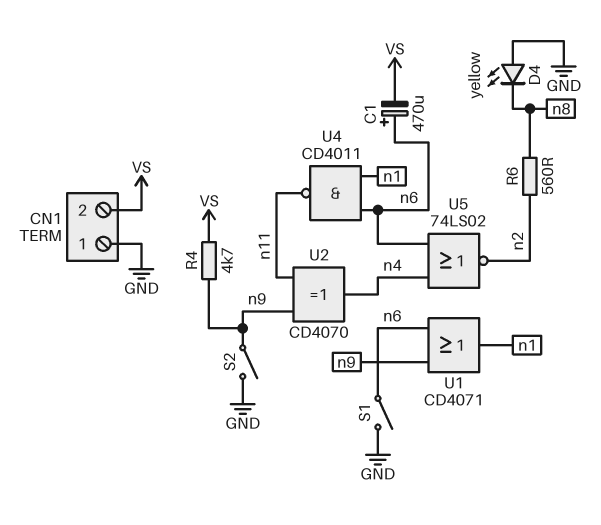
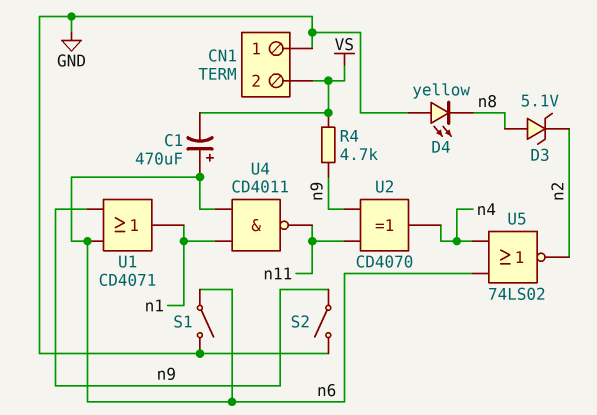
D3: none -> zener 5.1V (A n8, K n2)
R6: 560 (n2, n8) -> none

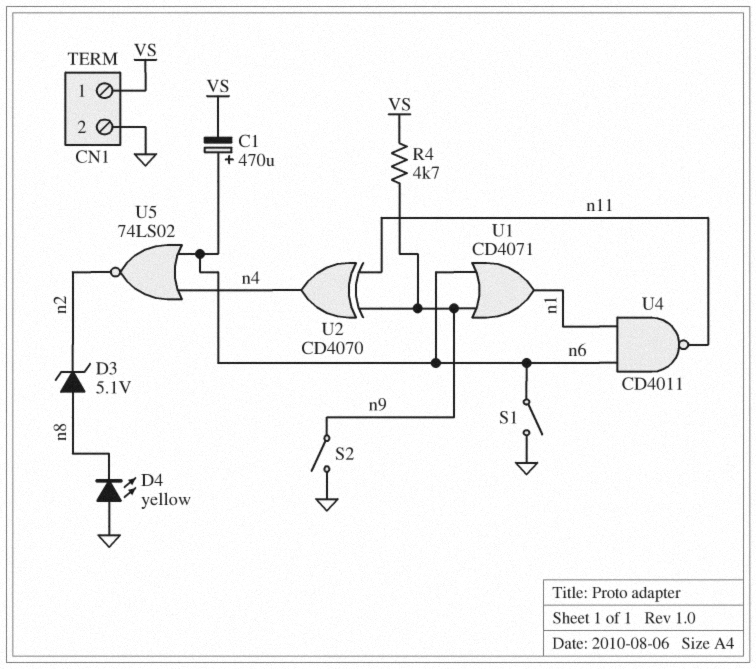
CN1 pin 1: GND -> VS
CN1 pin 2: VS -> GND

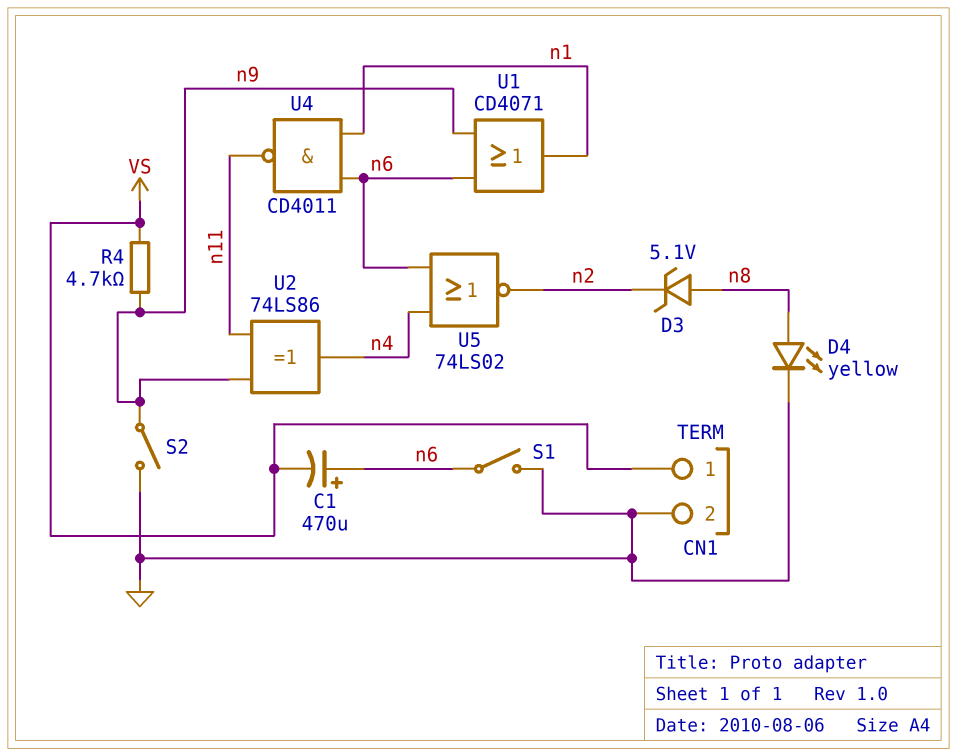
D4: LED yellow (A GND, K n8) -> LED yellow (A n8, K GND)
U2: XOR CD4070 (in n9, in n11, out n4) -> XOR 74LS86 (in n9, in n11, out n4)

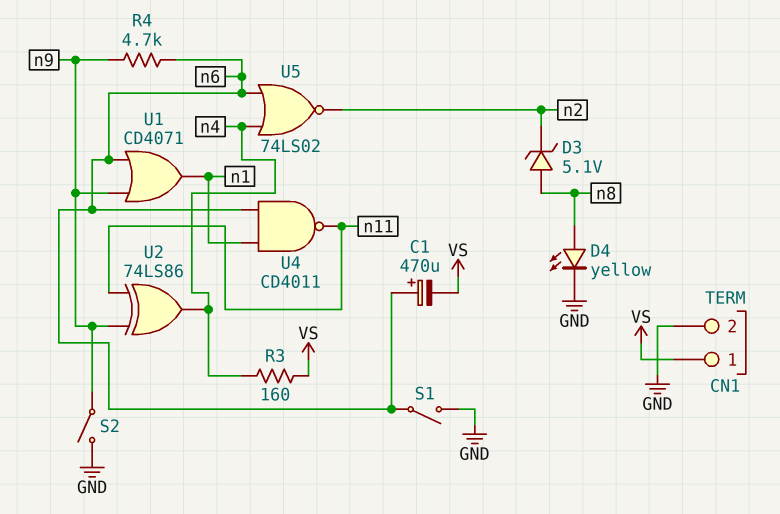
R3: none -> 160 (VS, n4)
R4: 4.7k (VS, n9) -> 4.7k (n6, n9)

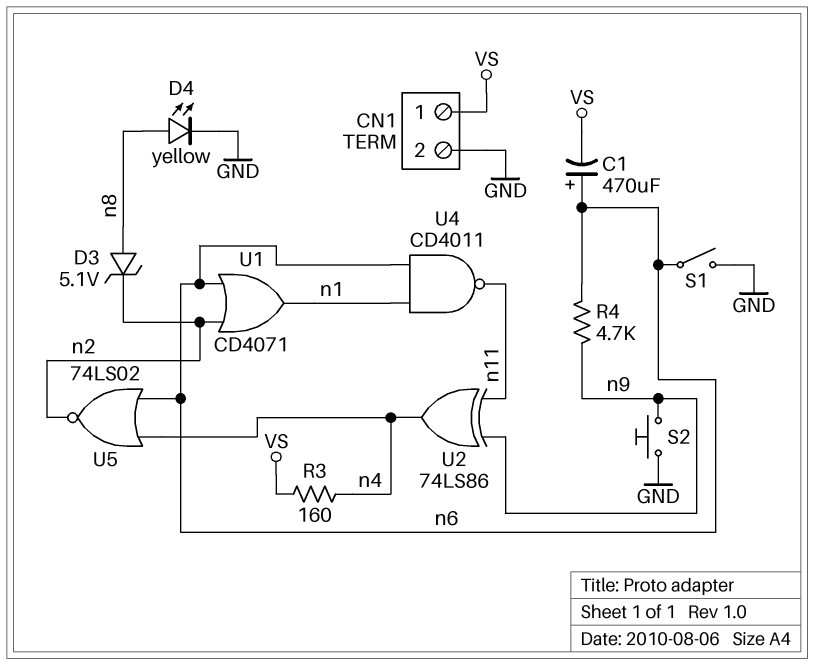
S2: switch (GND, n9) -> button (GND, n9)
U1: OR CD4071 (in n6, in n9, out n1) -> OR CD4071 (in n2, in n6, out n1)

